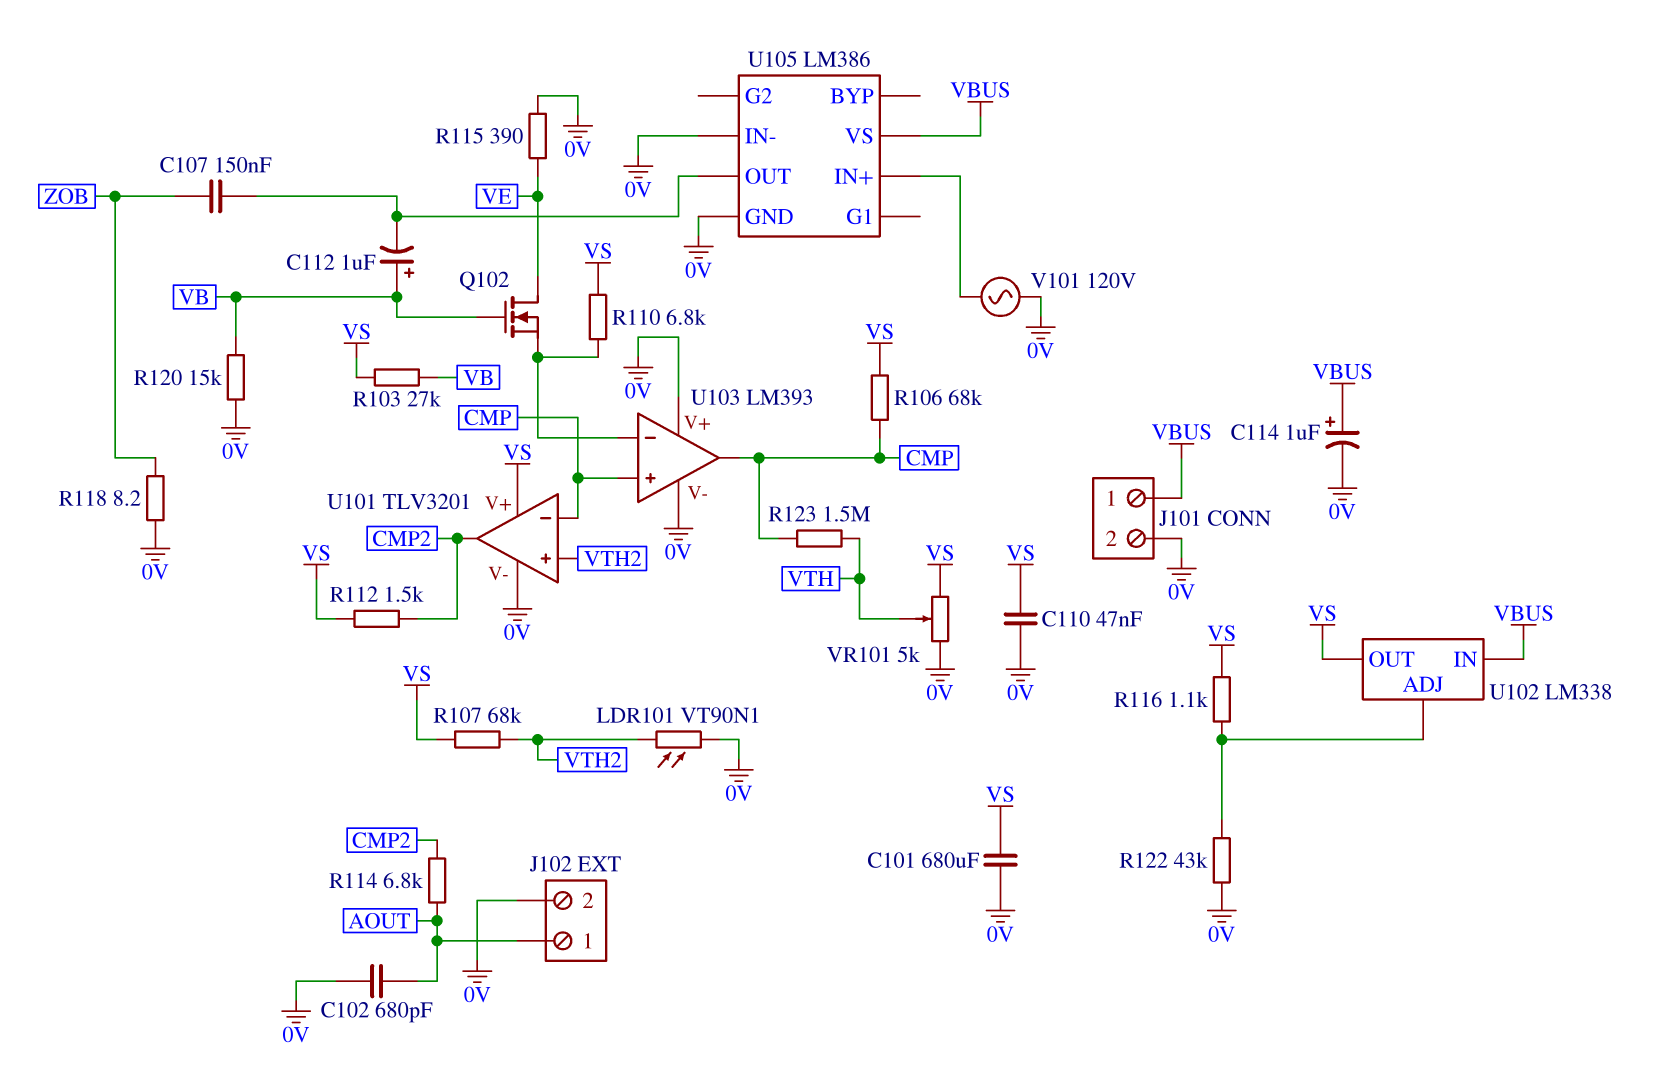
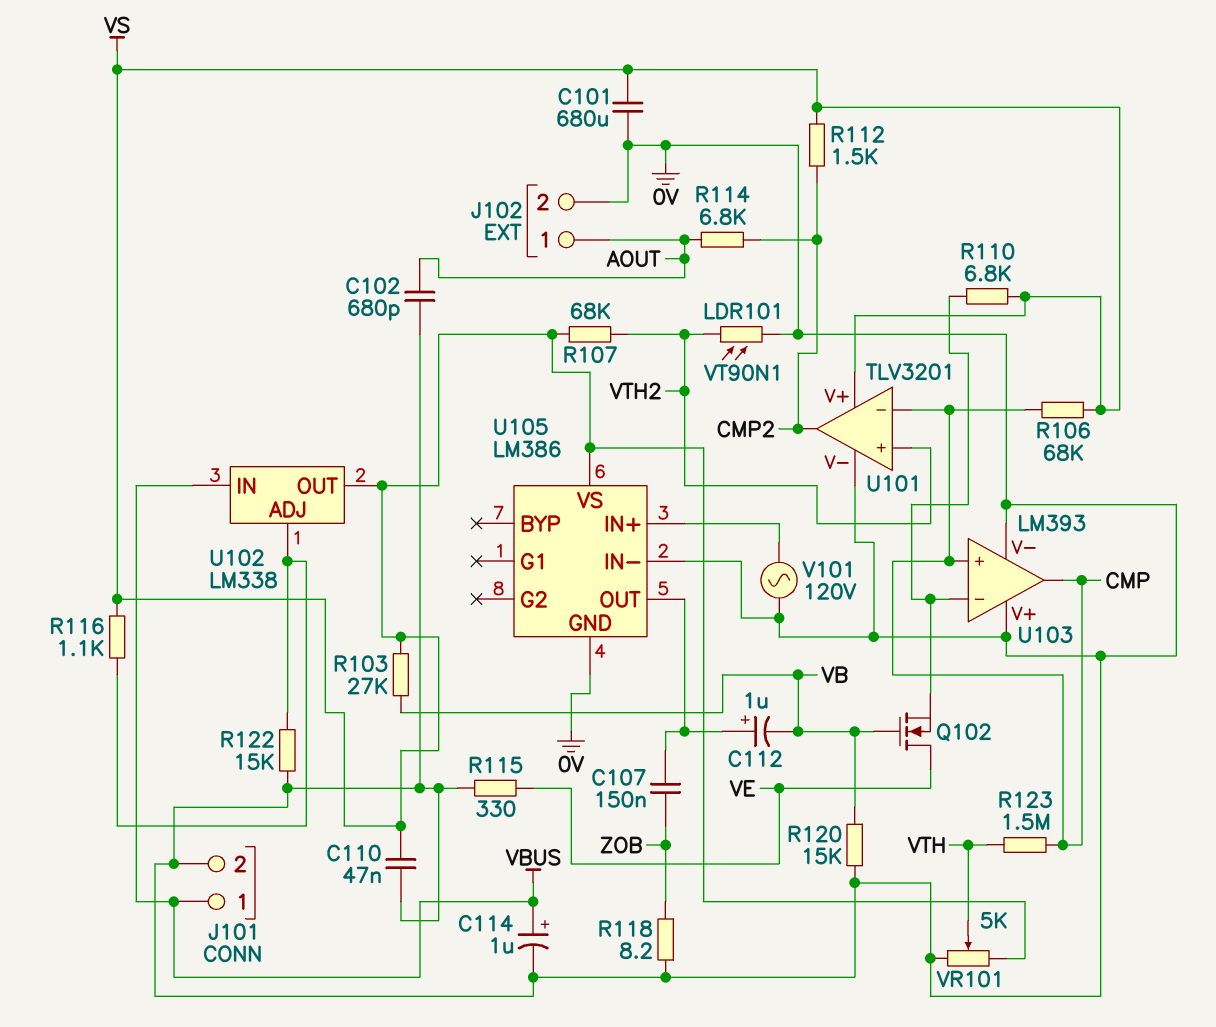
C112: 1uF (plus VB, minus U105/OUT) -> 1uF (plus U105/OUT, minus VB)
R115: 390 (0V, VE) -> 330 (0V, VE)
R122: 43k (0V, U102/ADJ) -> 15k (0V, U102/ADJ)
U105 pin VS: VBUS -> VS

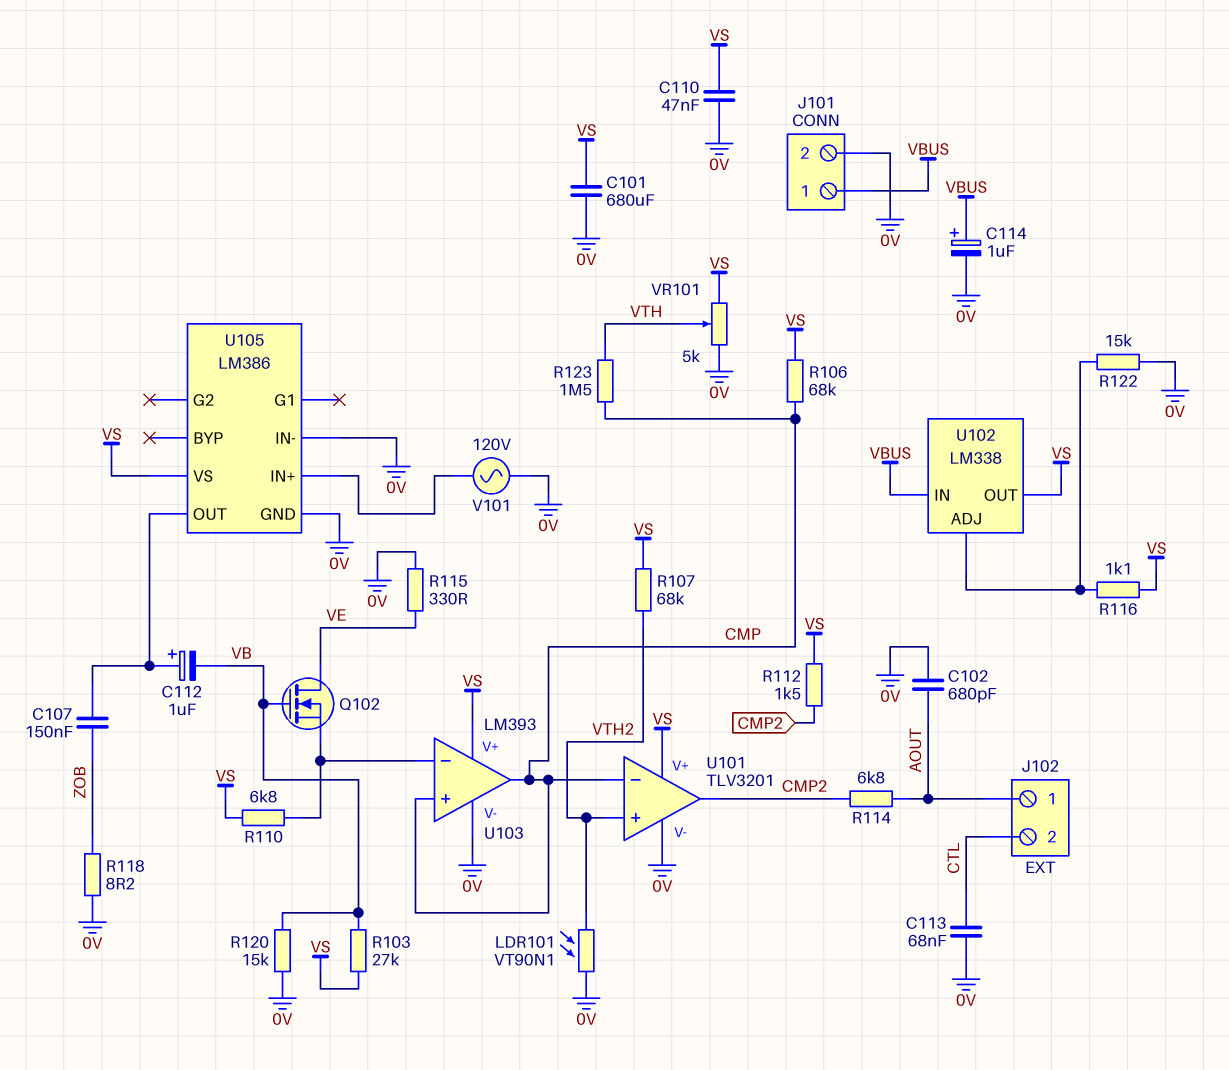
C113: none -> 68nF (0V, CTL)
J102 pin 2: 0V -> CTL
U103 pin V+: 0V -> VS

